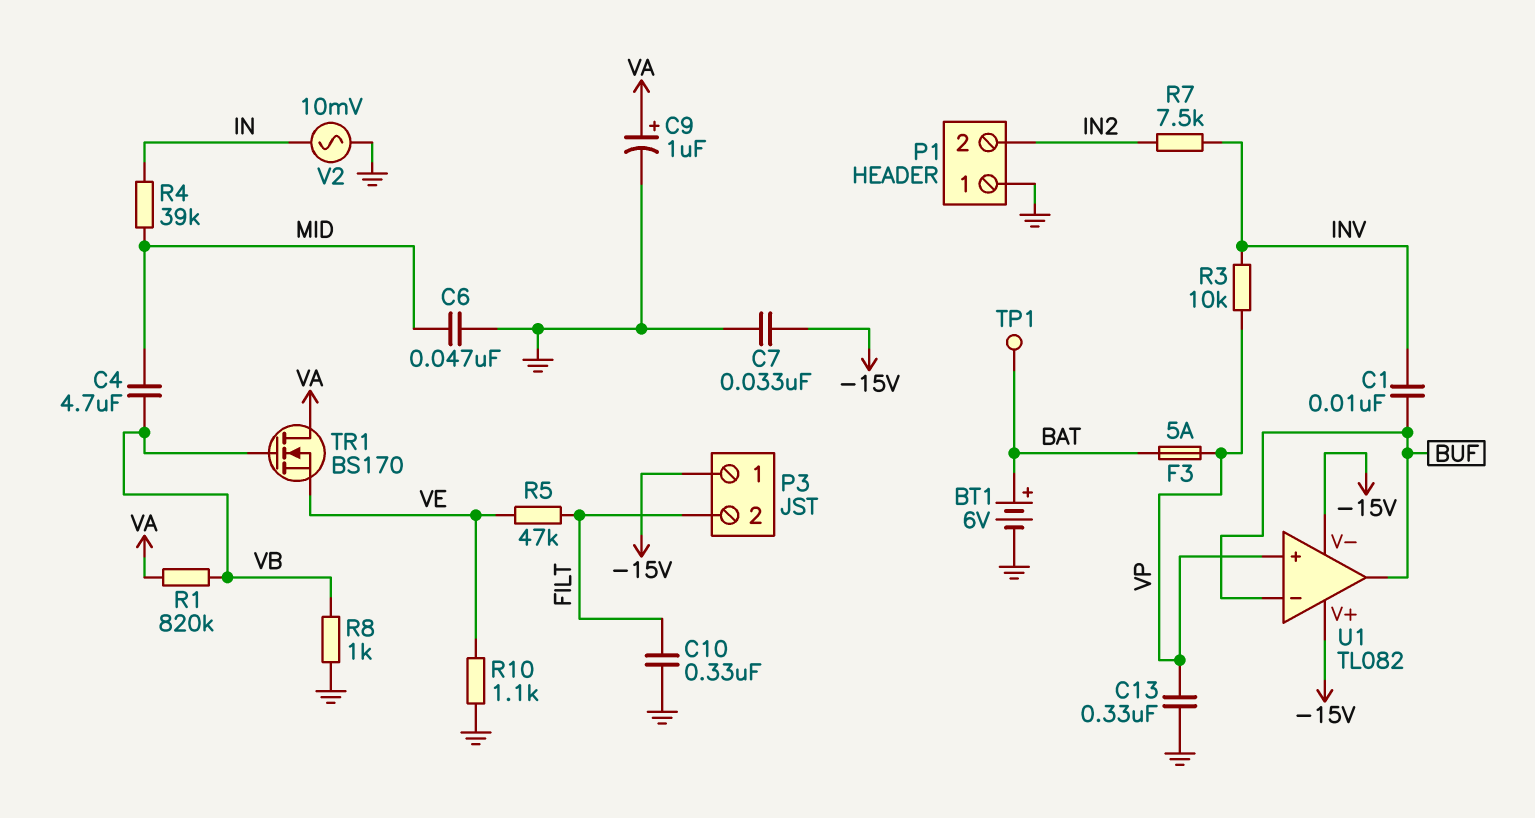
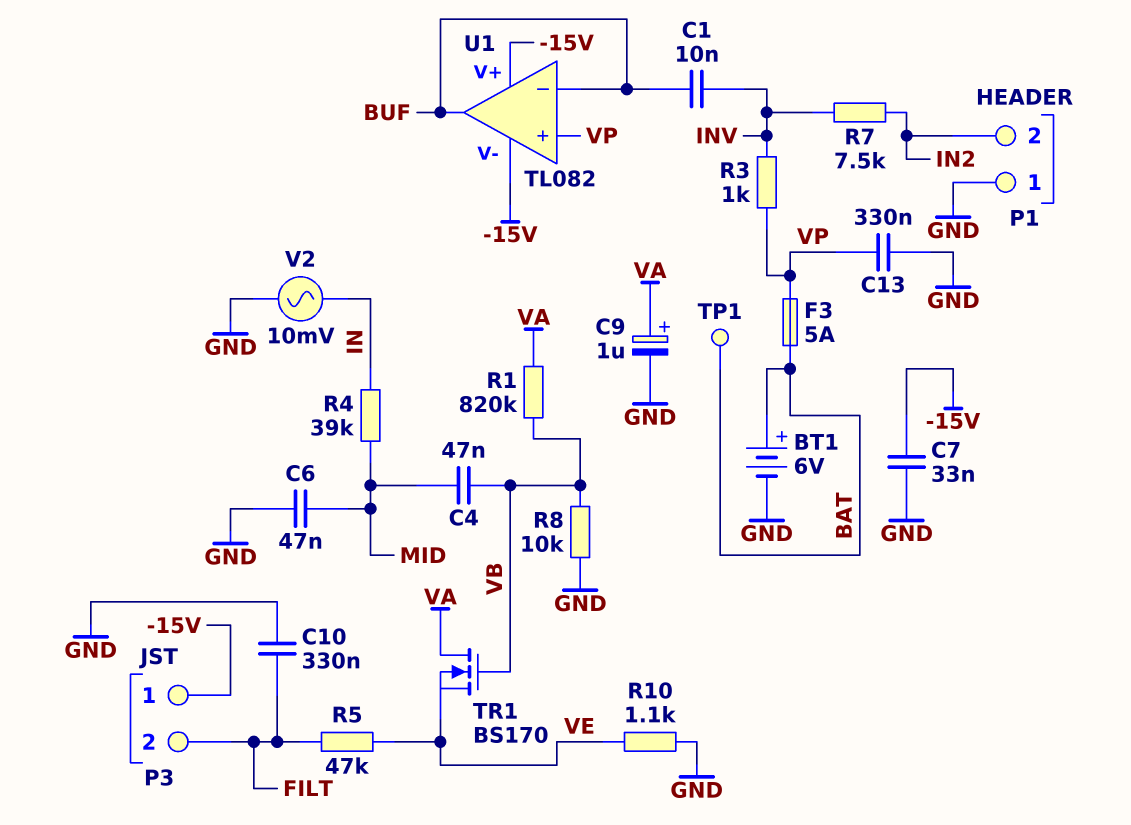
C4: 4.7uF (MID, VB) -> 47nF (MID, VB)
R3: 10k (INV, VP) -> 1k (INV, VP)
R8: 1k (GND, VB) -> 10k (GND, VB)

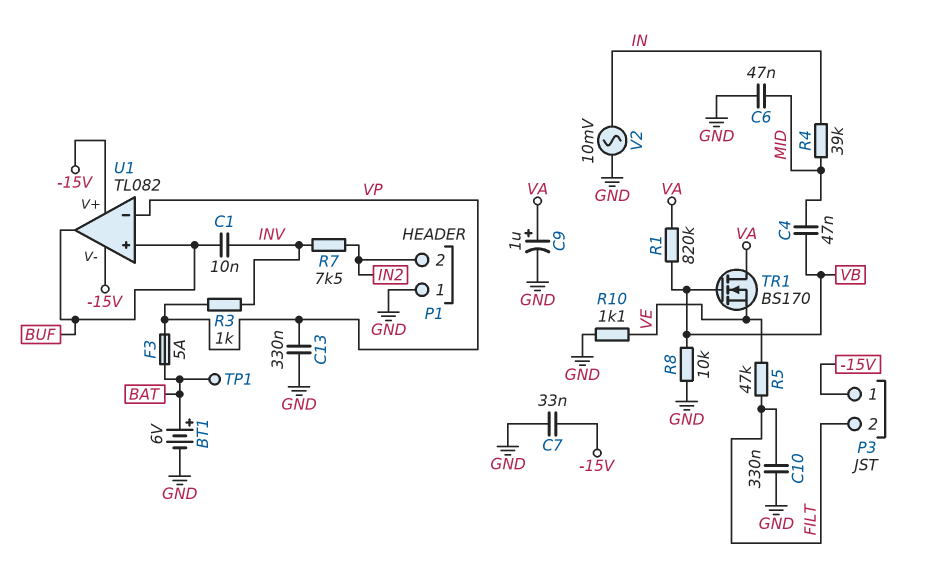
U1 pin in+: VP -> BUF
U1 pin in-: BUF -> VP

